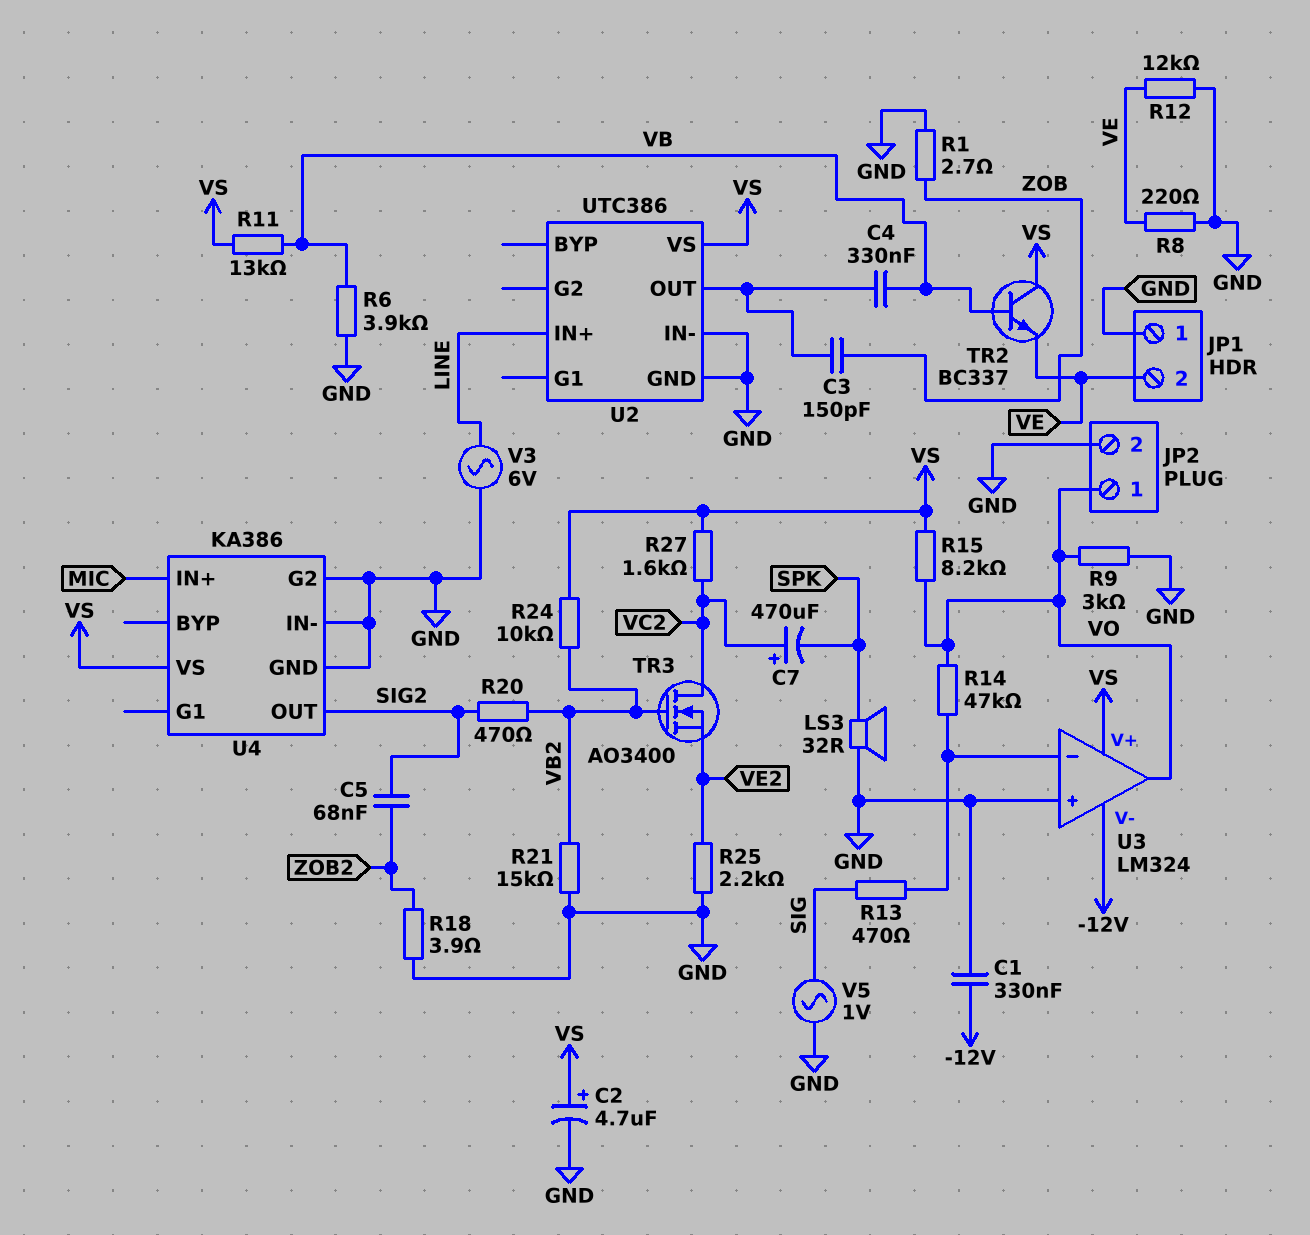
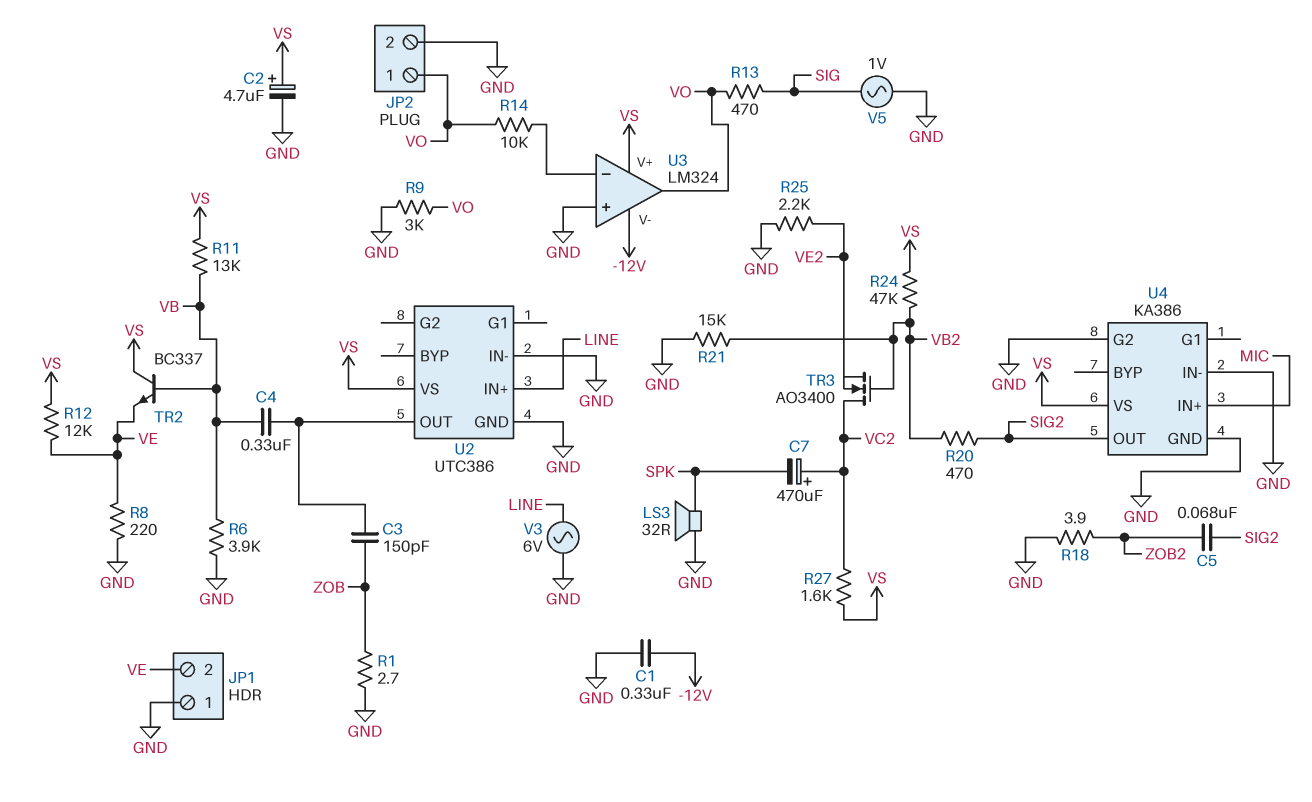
R12: 12k (GND, VE) -> 12k (VE, VS)
R13: 470 (SIG, U3/in-) -> 470 (SIG, VO)
R14: 47k (U3/in-, VO) -> 10k (U3/in-, VO)
R15: 8.2k (VO, VS) -> none
R24: 10k (VB2, VS) -> 47k (VB2, VS)

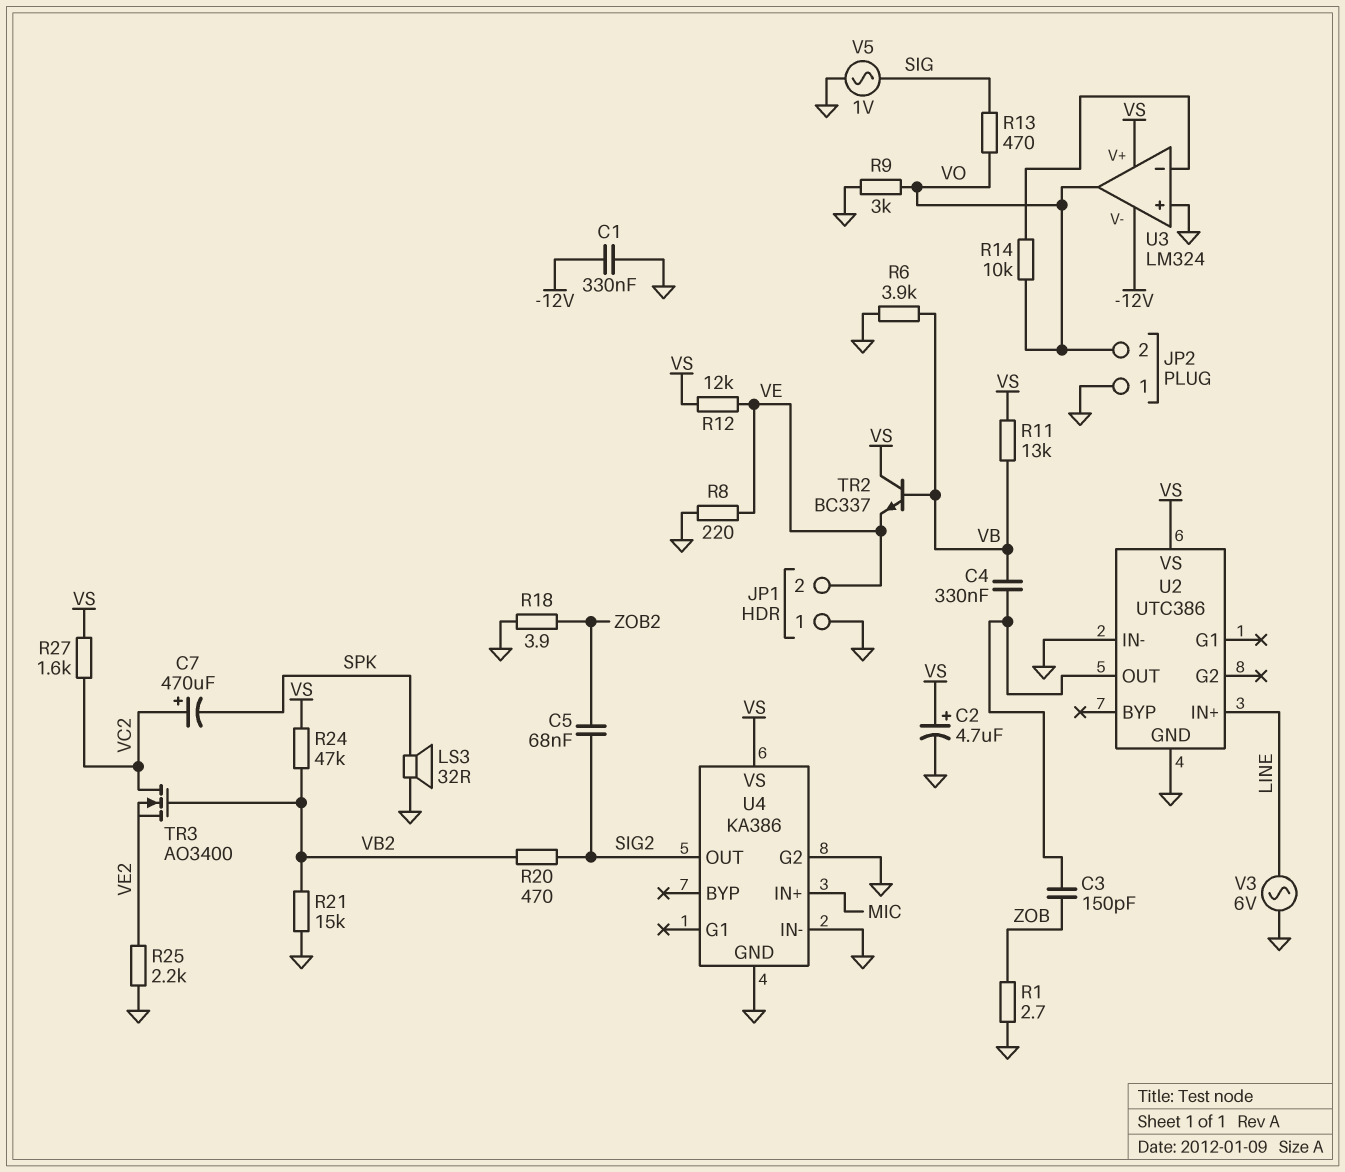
JP2 pin 1: VO -> GND
JP2 pin 2: GND -> VO

